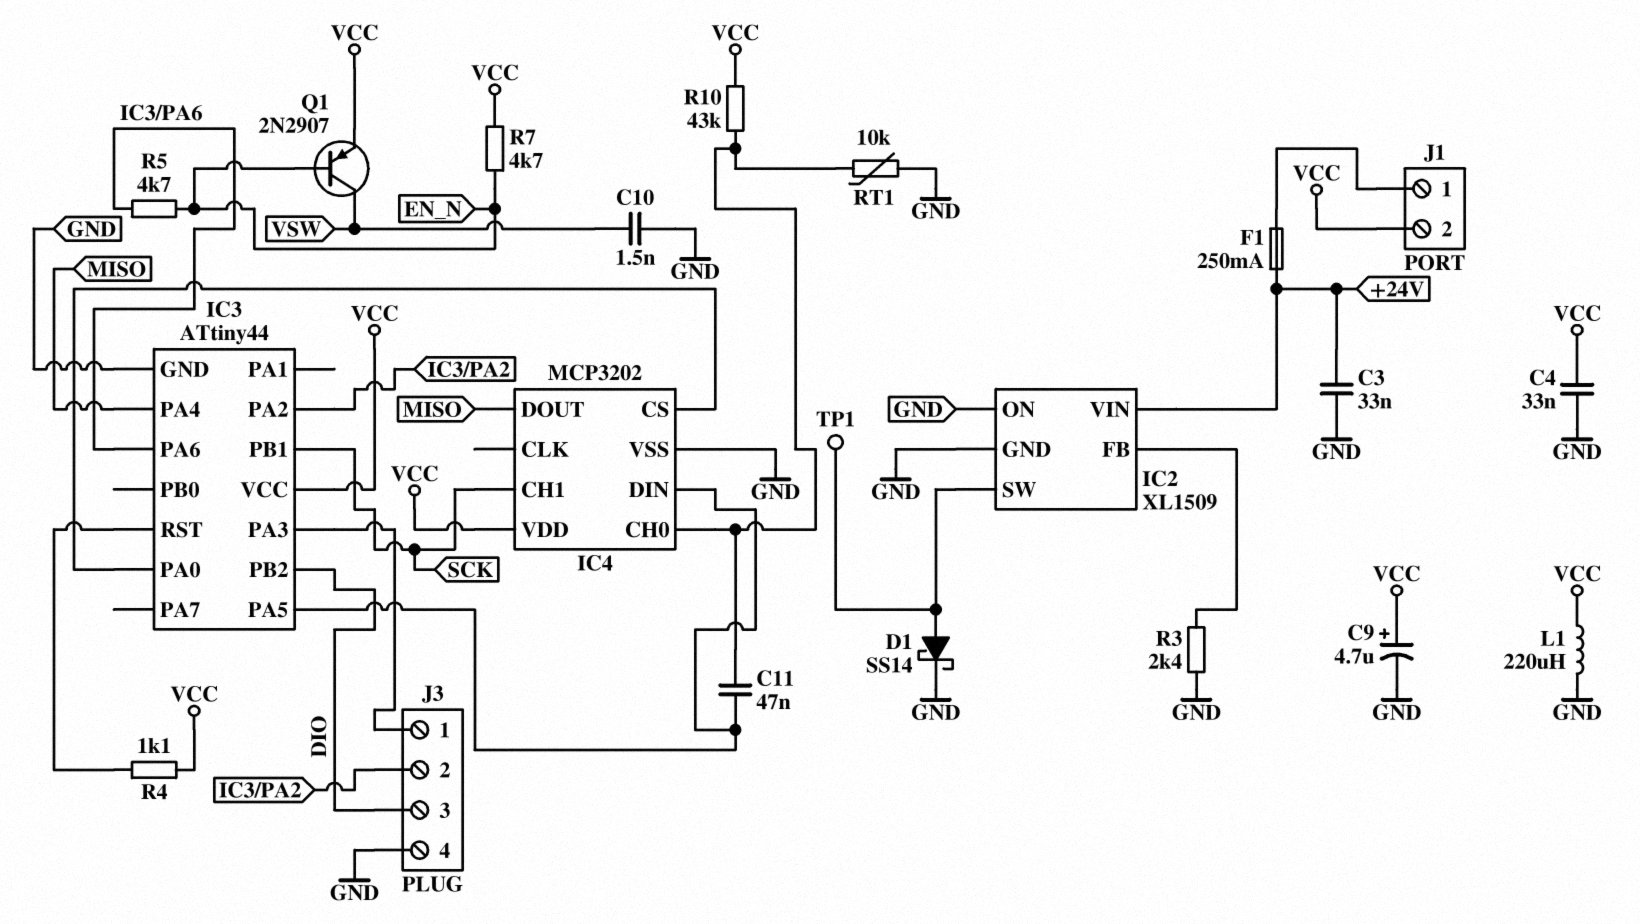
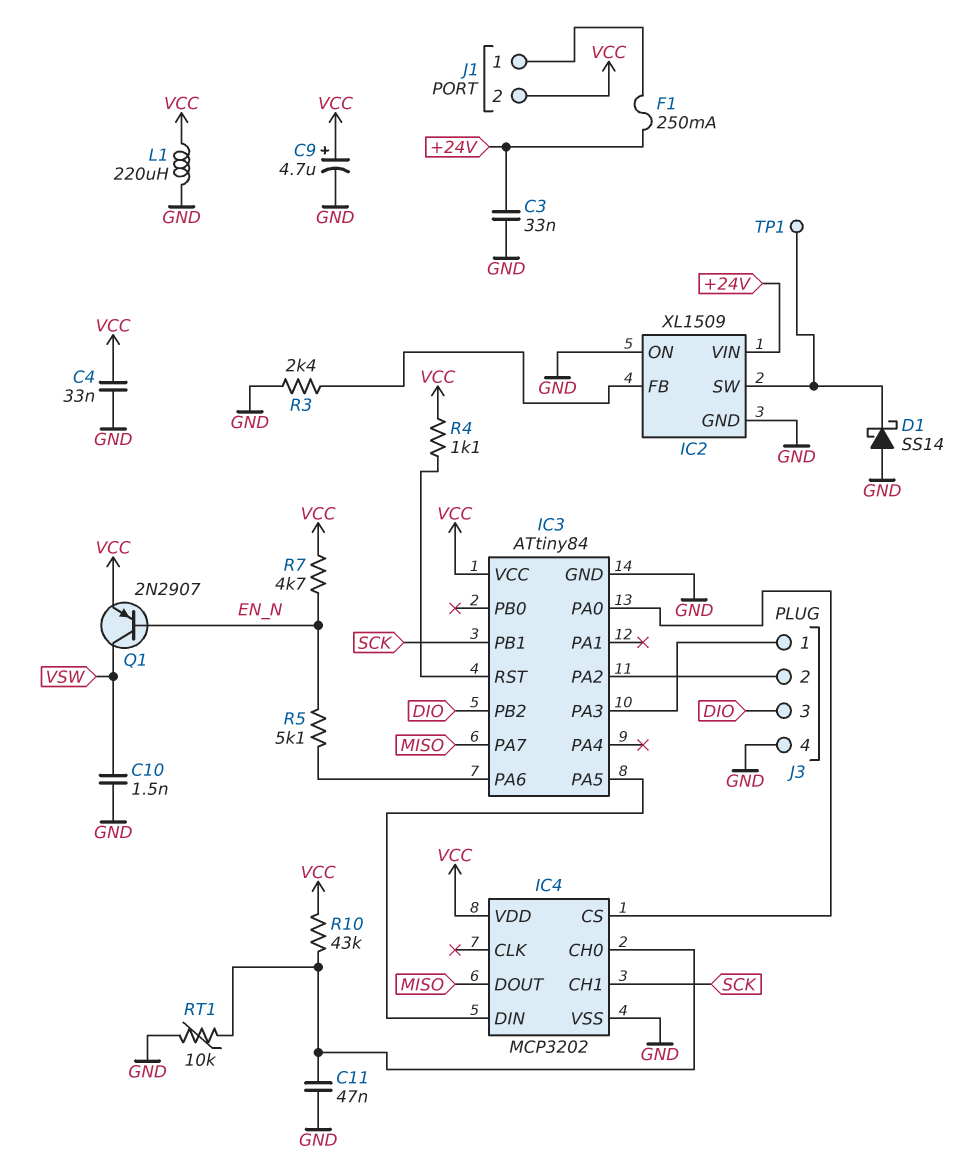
C11: 47nF (IC3/PA5, IC4/CH0) -> 47nF (GND, IC4/CH0)
D1: schottky SS14 (A IC2/SW, K GND) -> schottky SS14 (A GND, K IC2/SW)
IC3: ATtiny44 -> ATtiny84
IC3 pin PA4: MISO -> none
IC3 pin PA7: none -> MISO
R5: 4.7k (EN_N, IC3/PA6) -> 5.1k (EN_N, IC3/PA6)

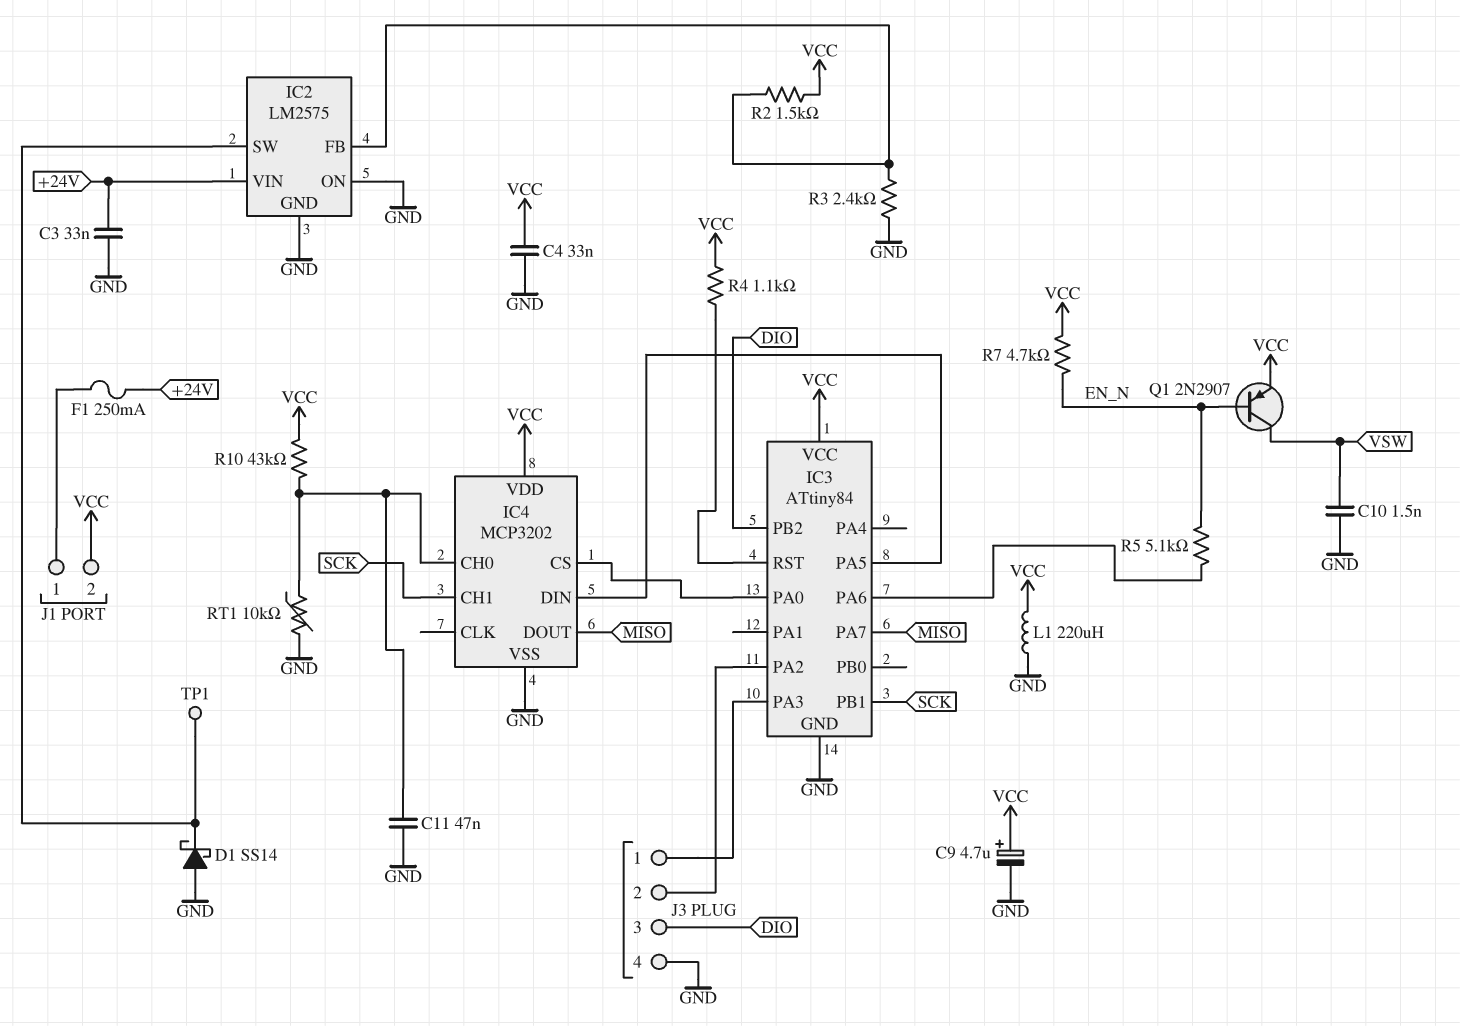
IC2: XL1509 -> LM2575
R2: none -> 1.5k (IC2/FB, VCC)

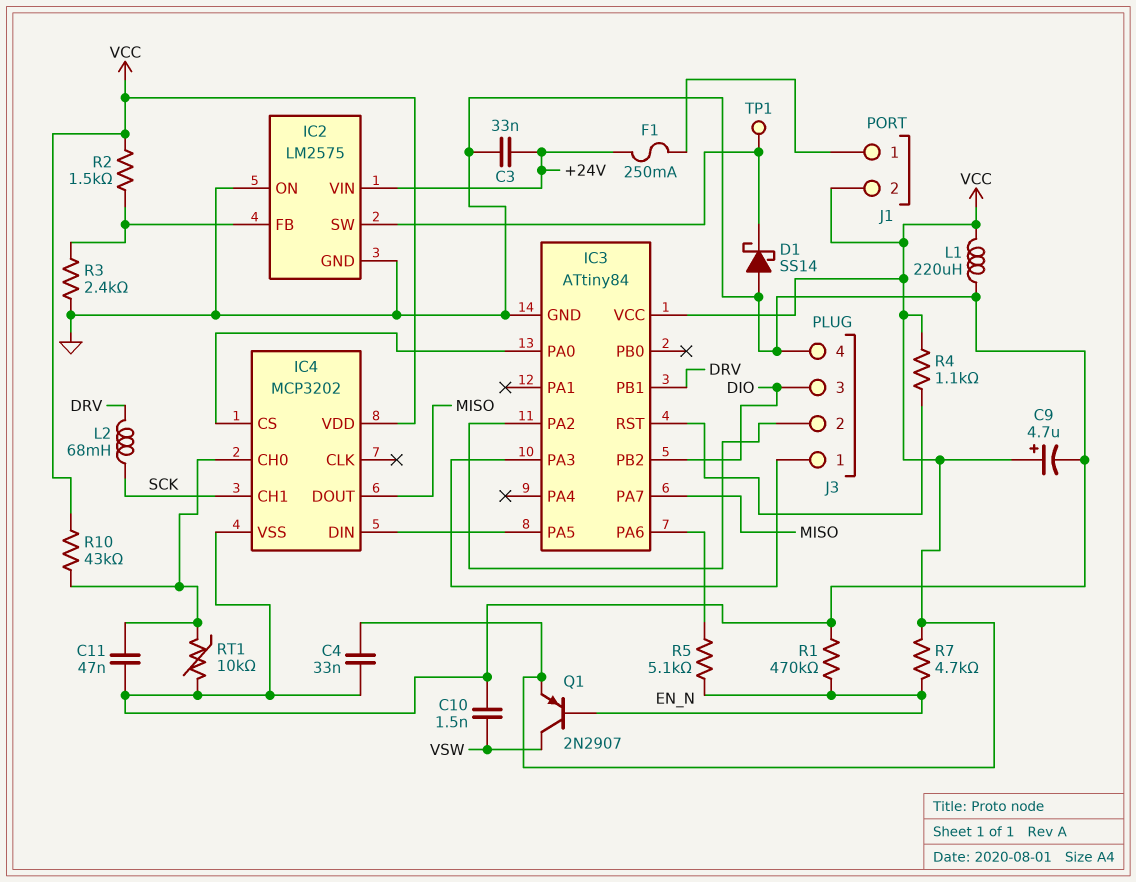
IC3 pin PB1: SCK -> DRV
L2: none -> 68mH (DRV, SCK)
R1: none -> 470k (EN_N, GND)

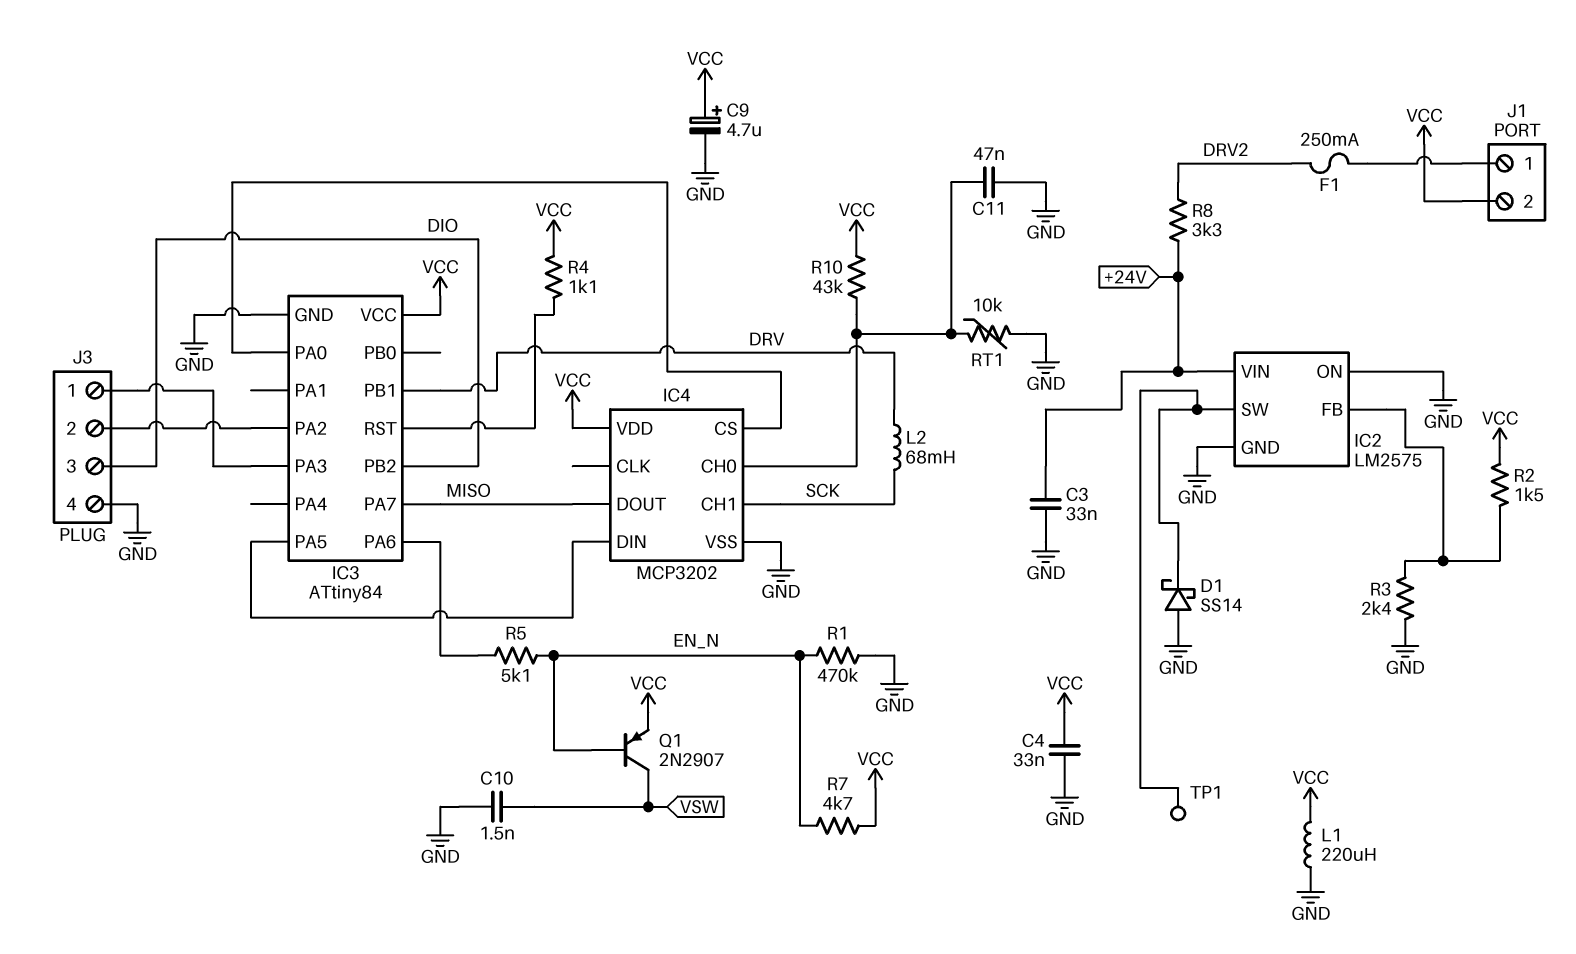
F1: 250mA (+24V, J1/1) -> 250mA (DRV2, J1/1)
R8: none -> 3.3k (+24V, DRV2)

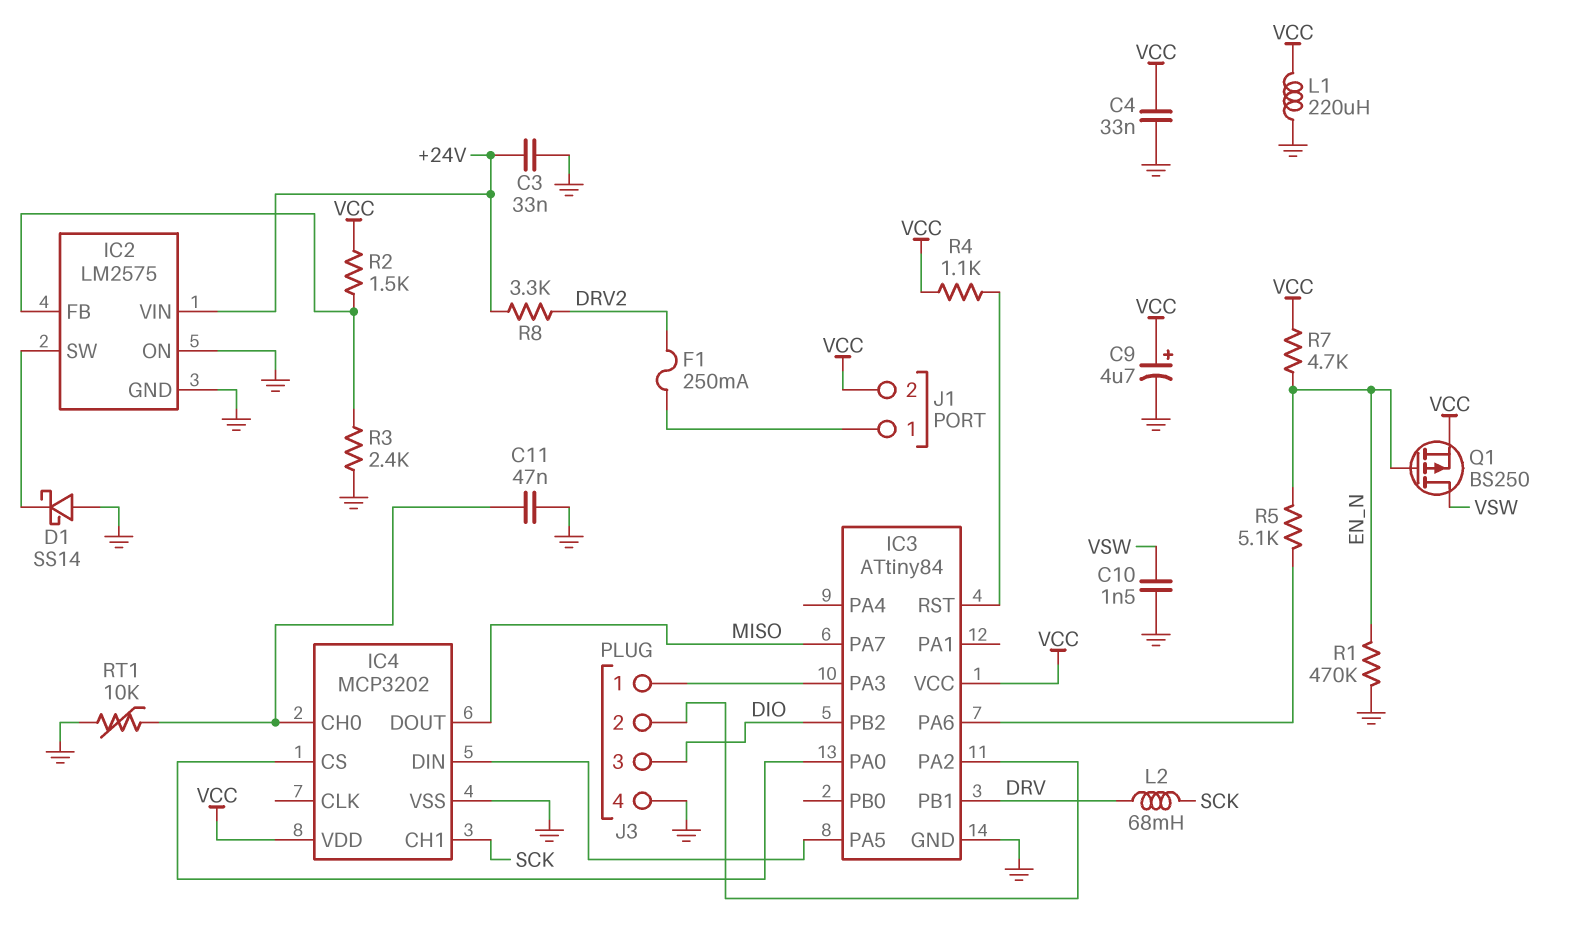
Q1: PNP 2N2907 (B EN_N, C VSW, E VCC) -> PMOS BS250 (G EN_N, D VSW, S VCC)
R10: 43k (IC4/CH0, VCC) -> none
TP1: test point (IC2/SW) -> none

